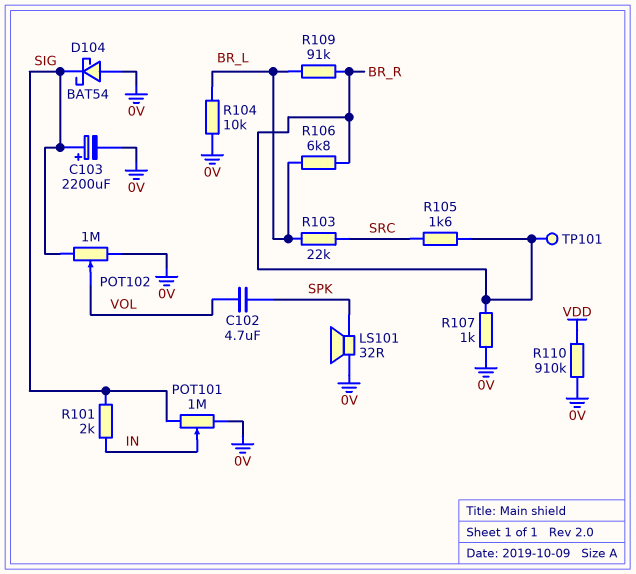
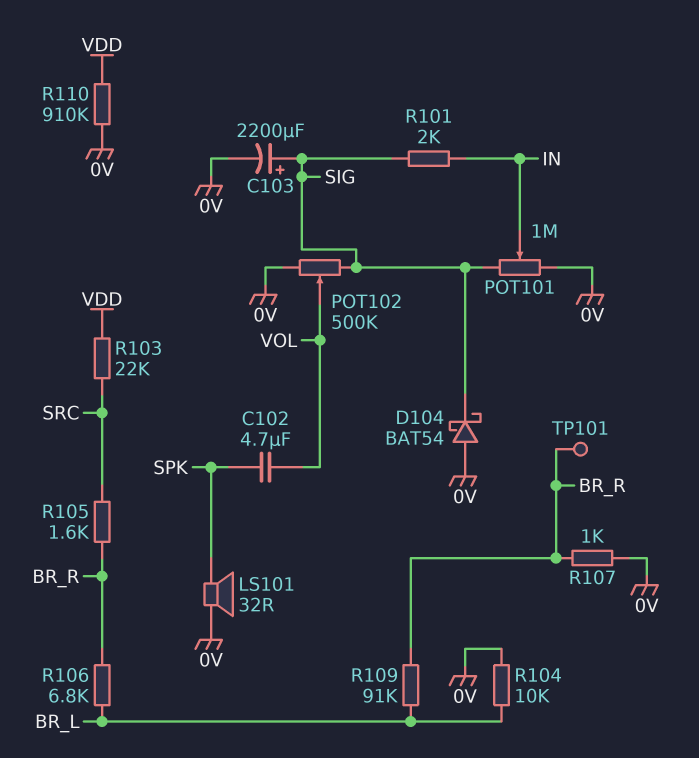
POT102: 1M (0V, SIG, wiper VOL) -> 500k (0V, SIG, wiper VOL)
R103: 22k (BR_L, SRC) -> 22k (SRC, VDD)

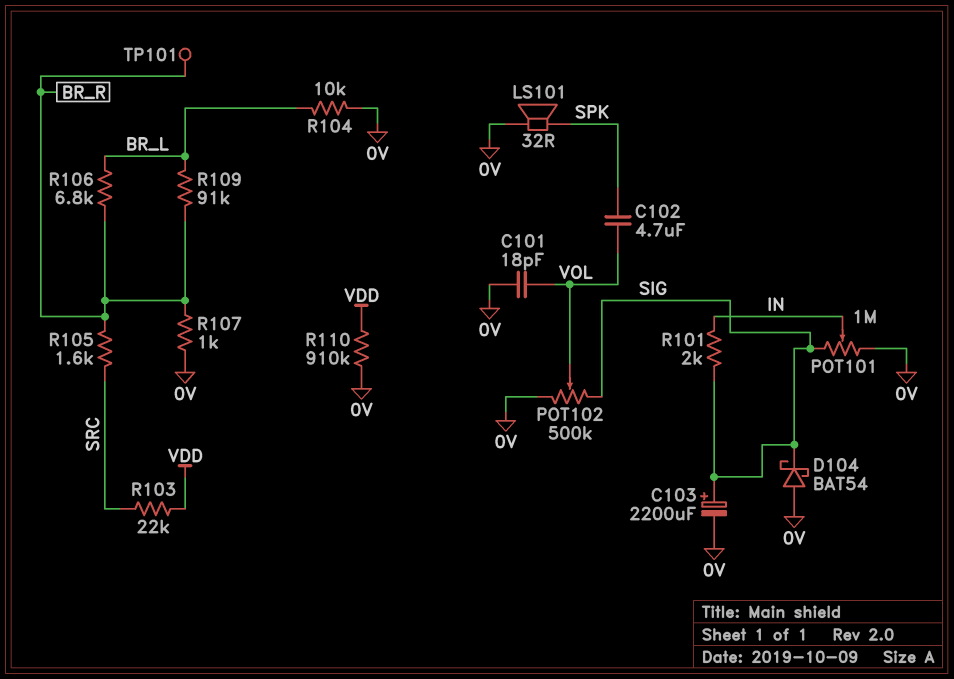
C101: none -> 18pF (0V, VOL)

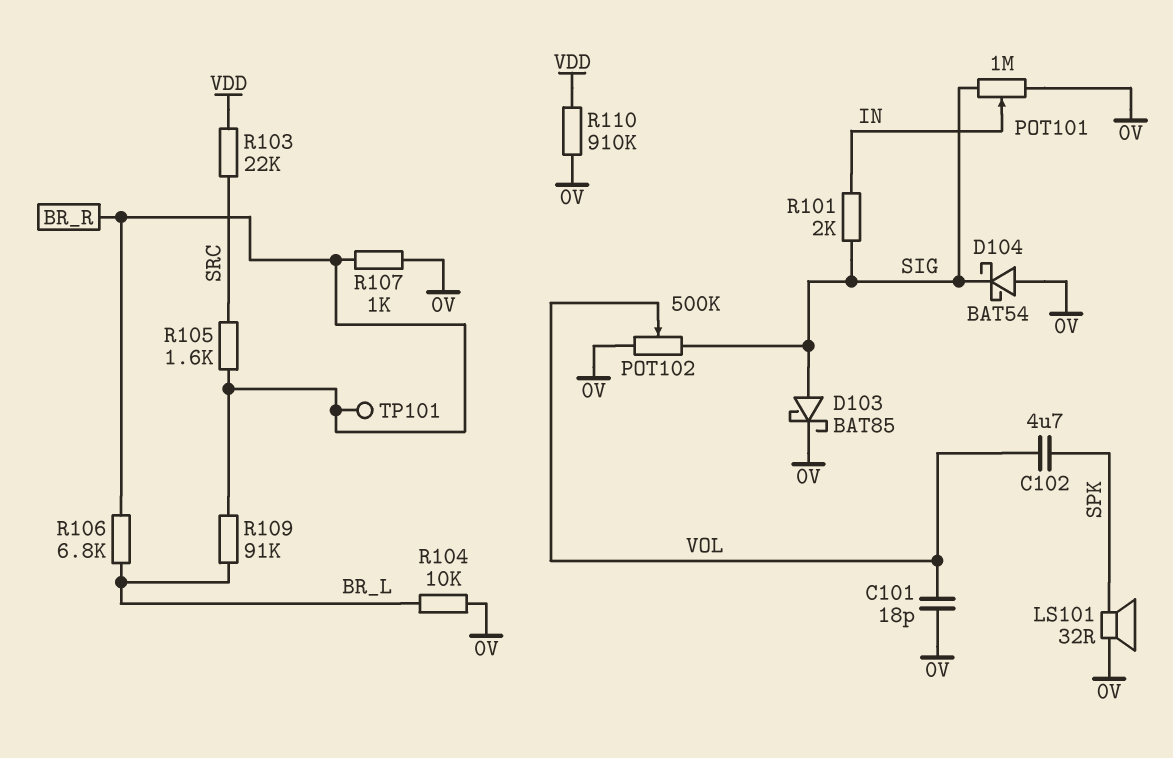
C103: 2200uF (plus SIG, minus 0V) -> none
D103: none -> schottky BAT85 (A SIG, K 0V)

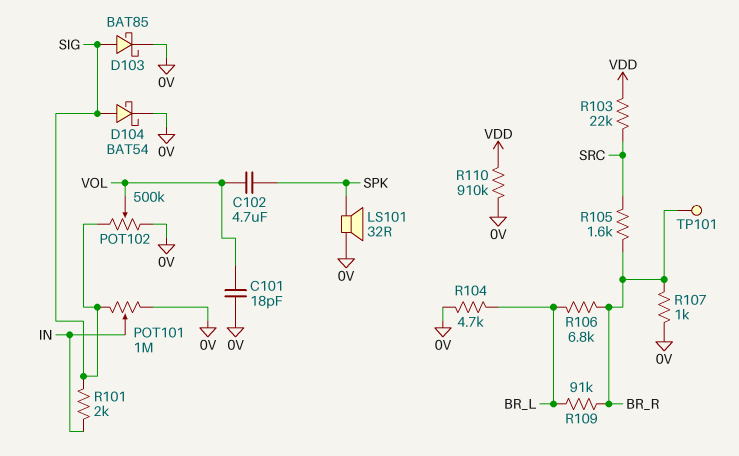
D104: schottky BAT54 (A 0V, K SIG) -> schottky BAT54 (A SIG, K 0V)
R104: 10k (0V, BR_L) -> 4.7k (0V, BR_L)

